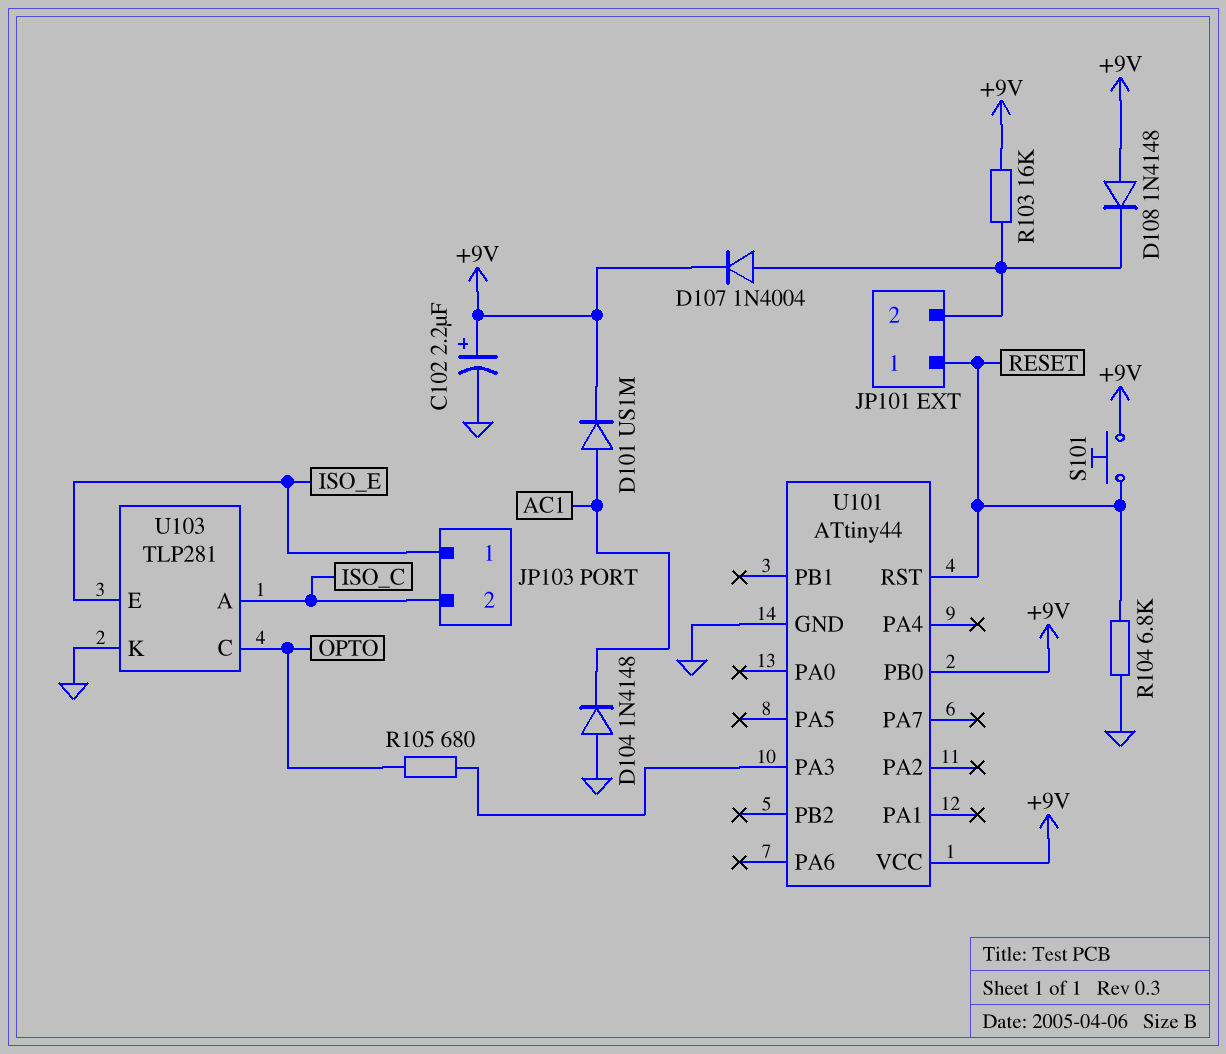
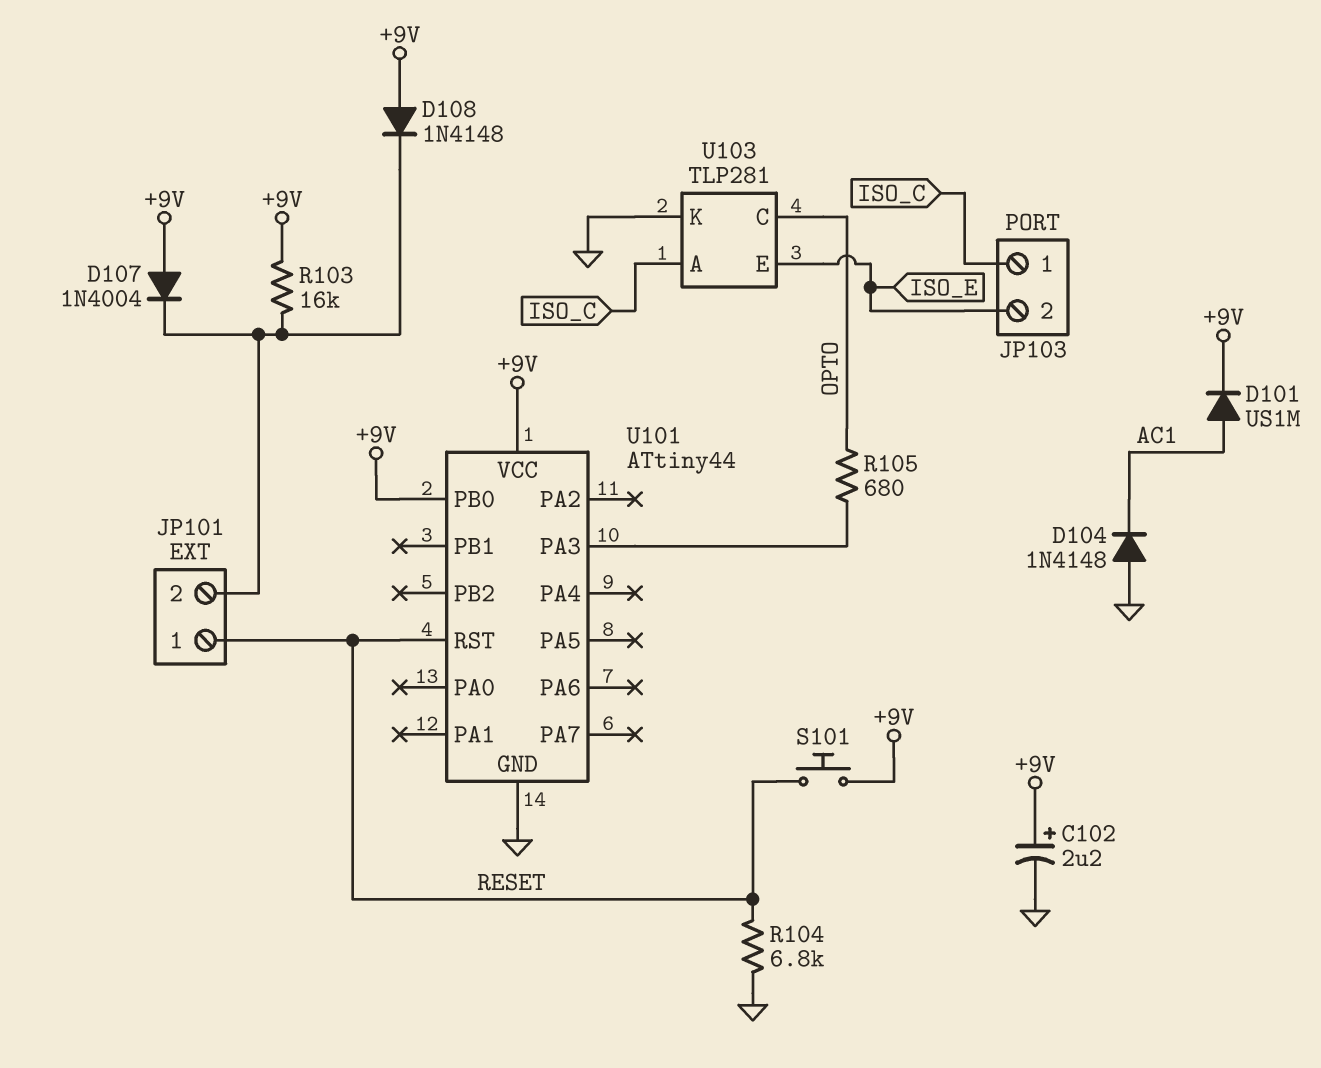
D107: diode 1N4004 (A JP101/2, K +9V) -> diode 1N4004 (A +9V, K JP101/2)
JP103 pin 1: ISO_E -> ISO_C
JP103 pin 2: ISO_C -> ISO_E

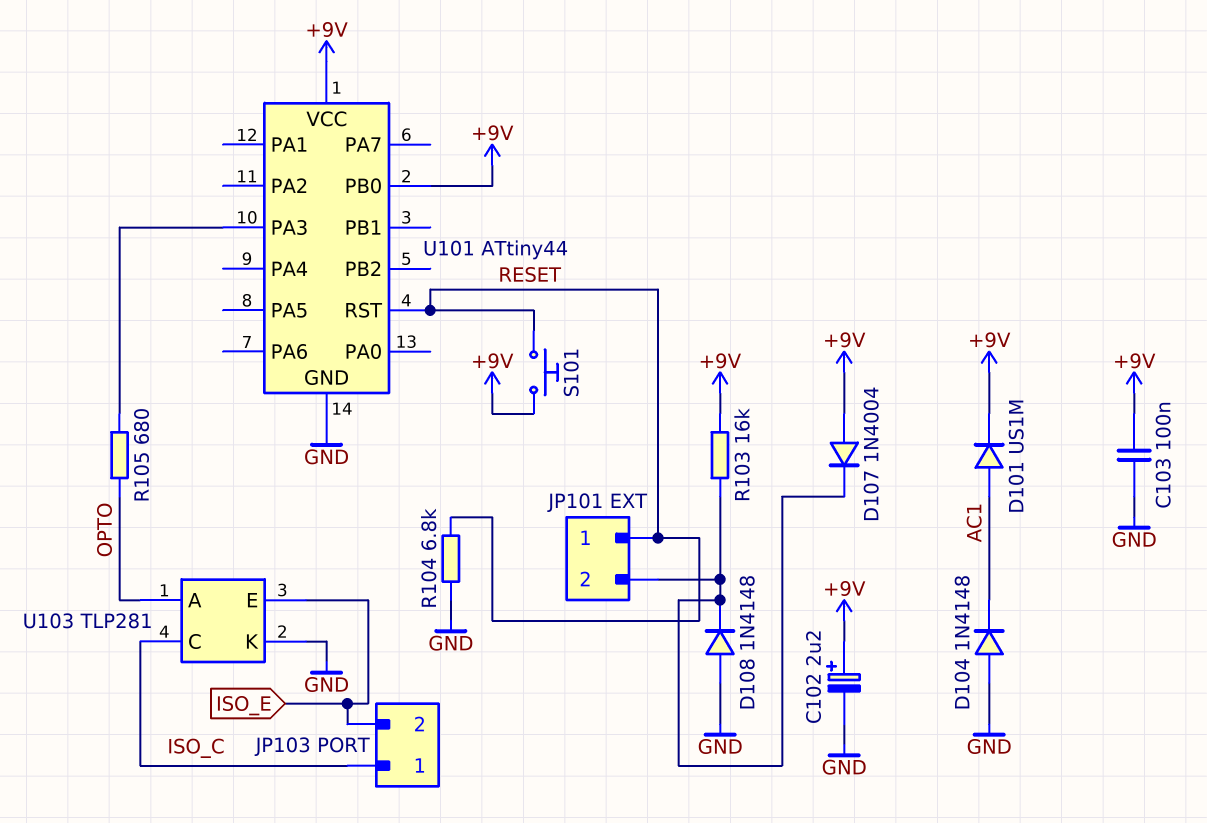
C103: none -> 100nF (+9V, GND)
D108: diode 1N4148 (A +9V, K JP101/2) -> diode 1N4148 (A GND, K JP101/2)
U103 pin A: ISO_C -> OPTO
U103 pin C: OPTO -> ISO_C

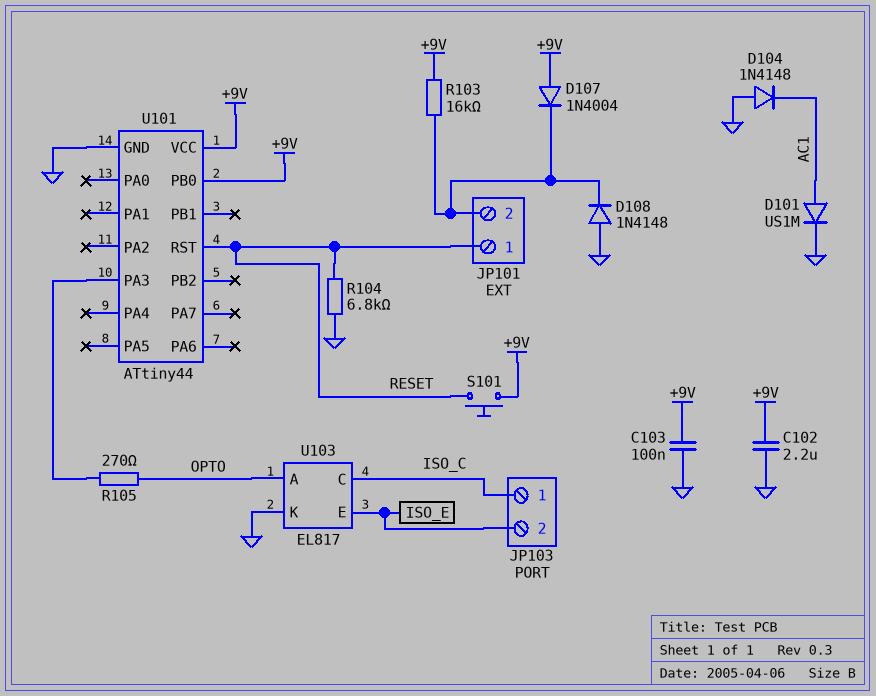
C102: 2.2uF (plus +9V, minus GND) -> 2.2uF (+9V, GND)
D101: diode US1M (A AC1, K +9V) -> diode US1M (A AC1, K GND)
R105: 680 (OPTO, U101/PA3) -> 270 (OPTO, U101/PA3)
U103: TLP281 -> EL817

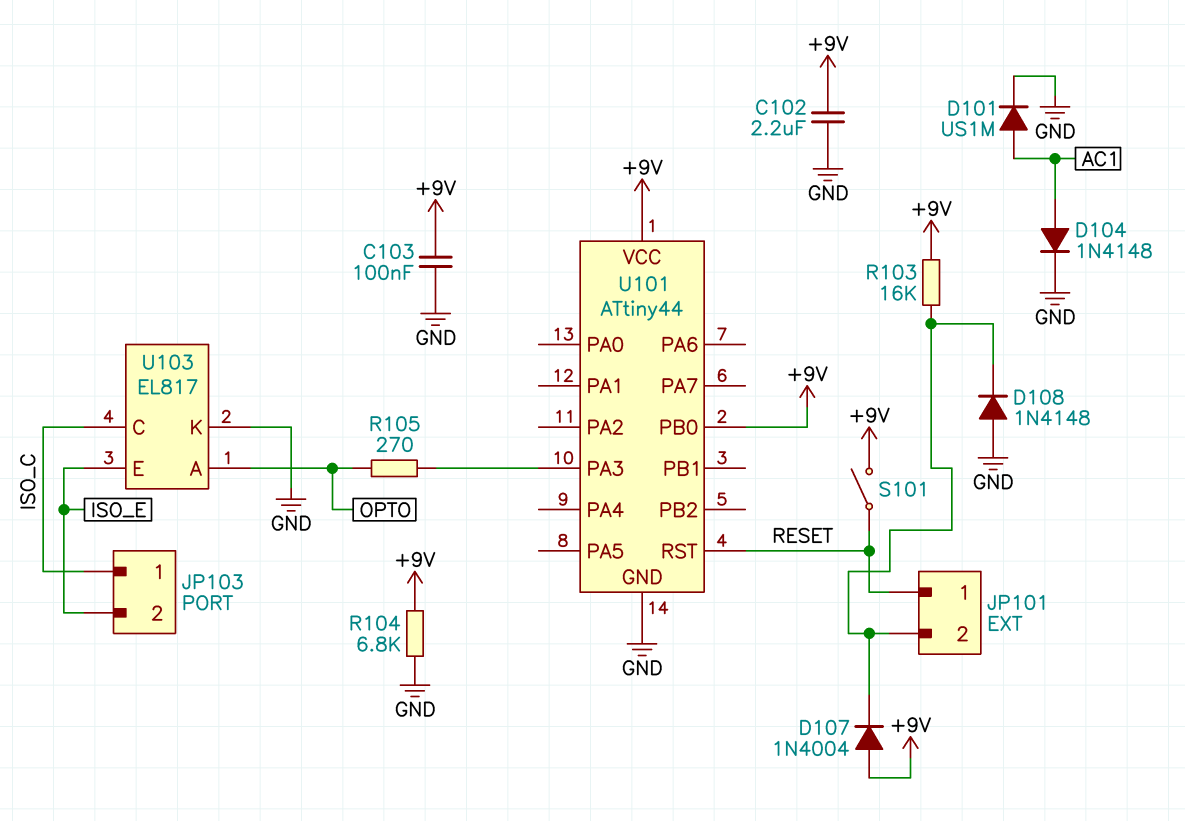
D104: diode 1N4148 (A GND, K AC1) -> diode 1N4148 (A AC1, K GND)
R104: 6.8k (GND, RESET) -> 6.8k (+9V, GND)
S101: button (+9V, RESET) -> switch (+9V, RESET)

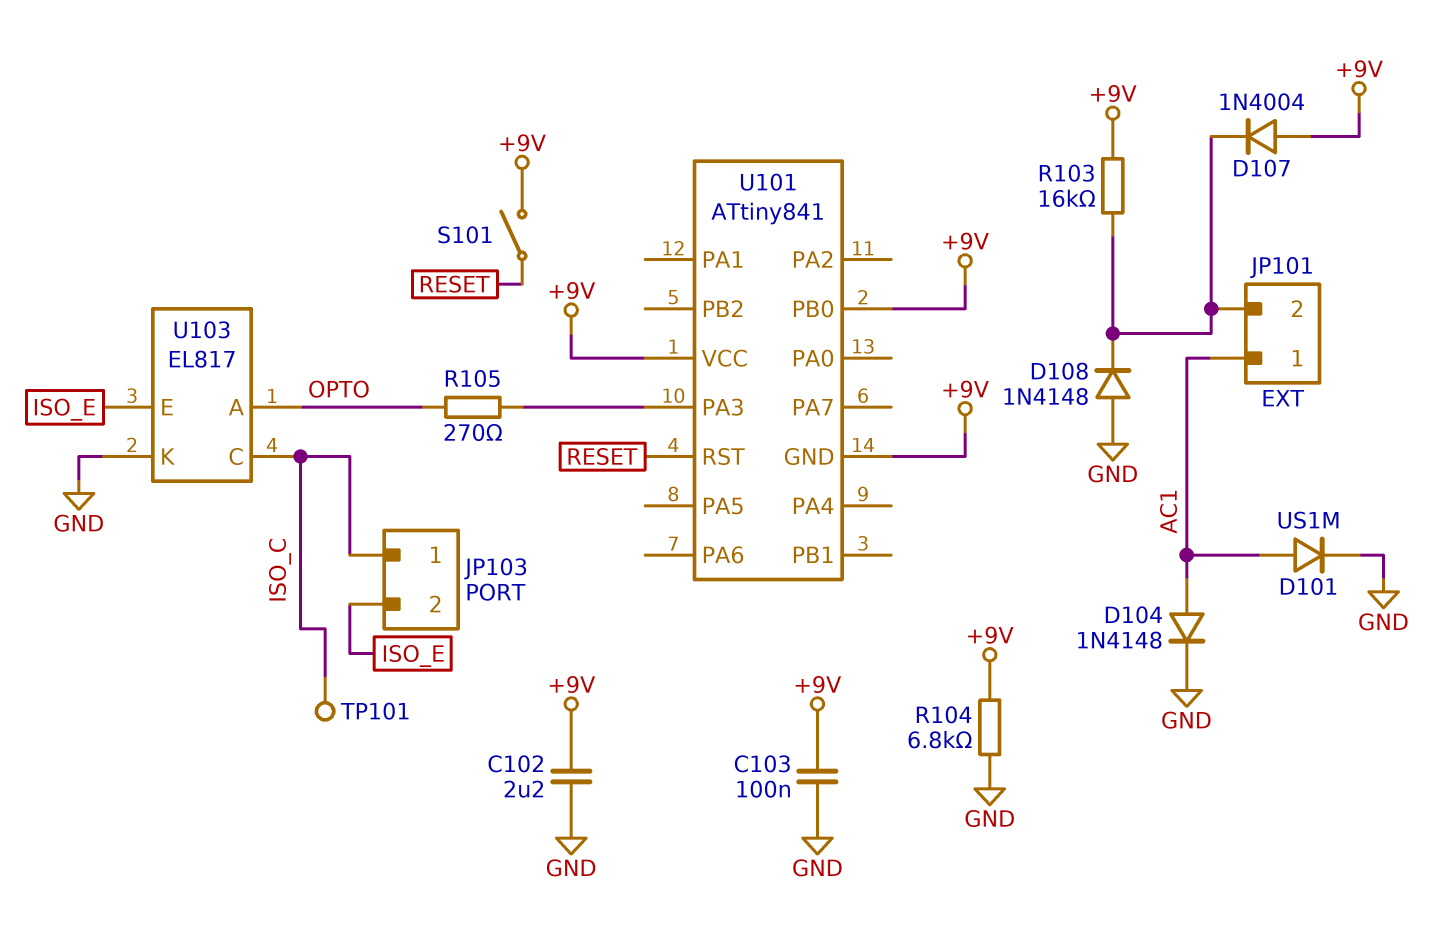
JP101 pin 1: RESET -> AC1
TP101: none -> test point (ISO_C)
U101: ATtiny44 -> ATtiny841
U101 pin GND: GND -> +9V

